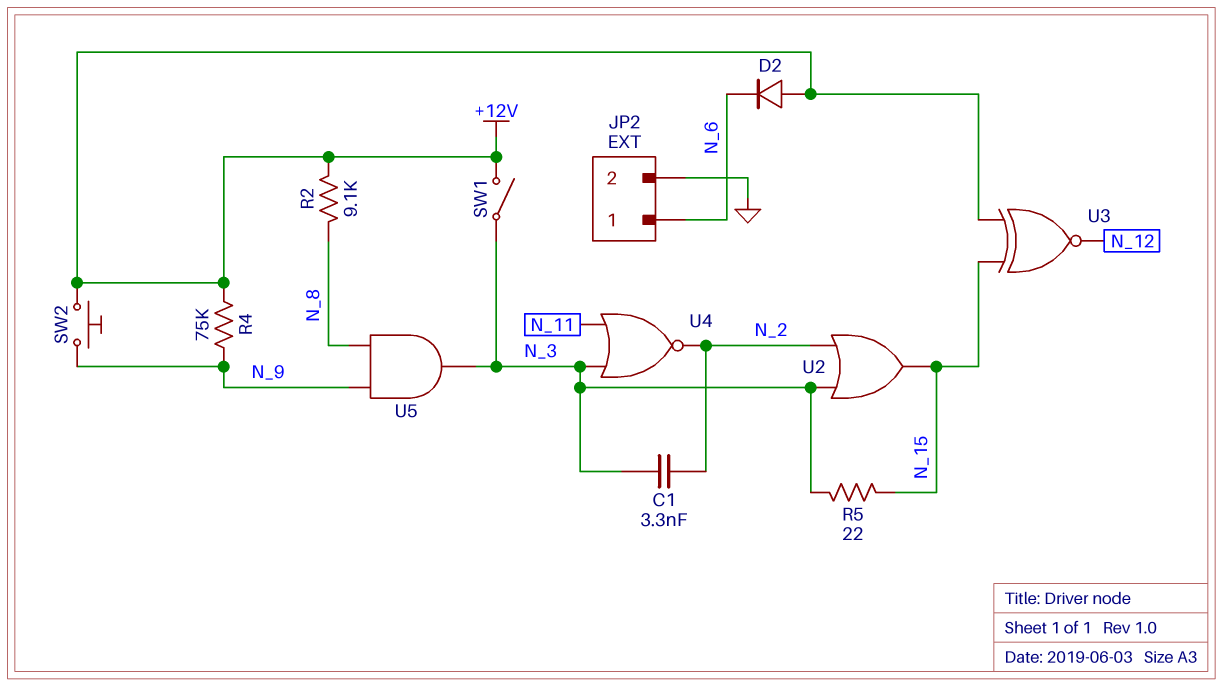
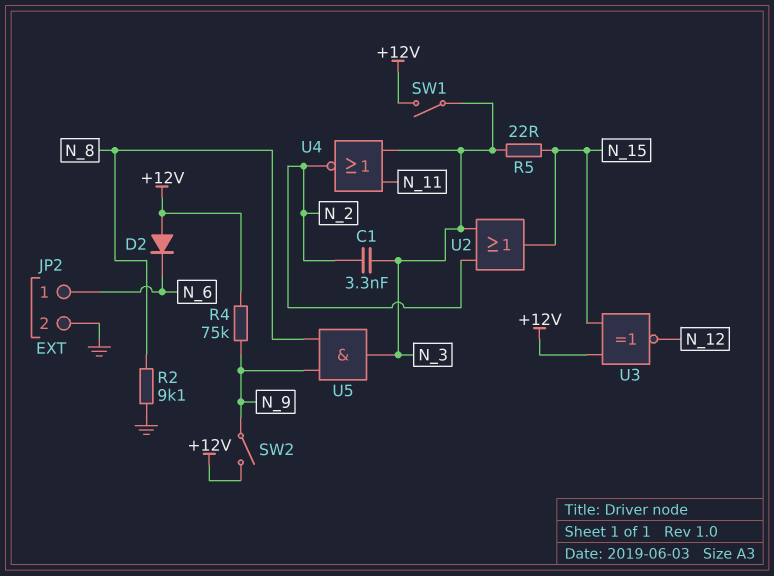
R2: 9.1k (+12V, N_8) -> 9.1k (GND, N_8)
SW2: button (+12V, N_9) -> switch (+12V, N_9)

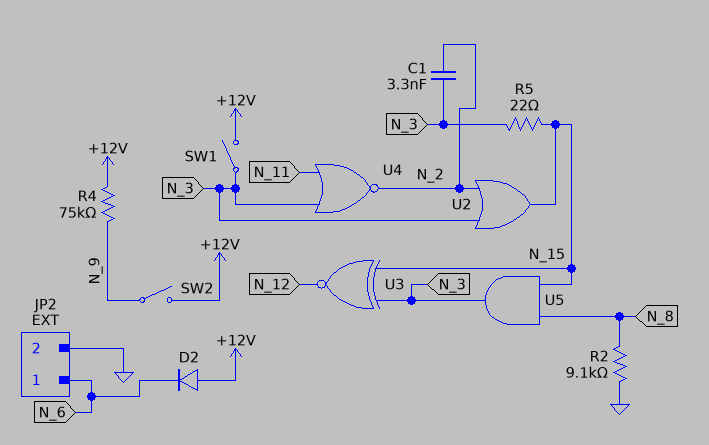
U3: XNOR (in +12V, in N_15, out N_12) -> XNOR (in N_3, in N_15, out N_12)
U5: AND (in N_8, in N_9, out N_3) -> AND (in N_8, in N_15, out N_3)

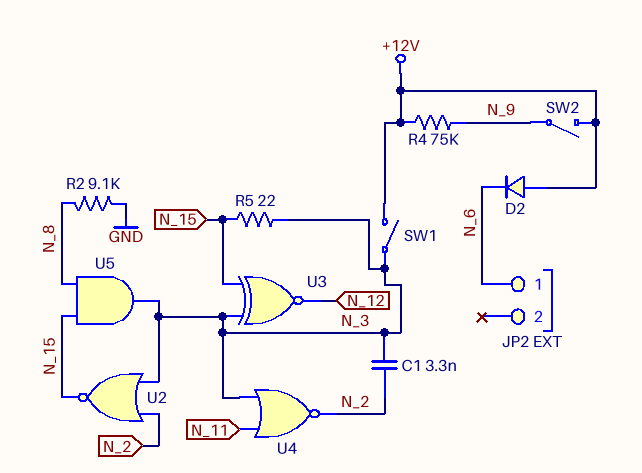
JP2 pin 2: GND -> none
U2: OR (in N_2, in N_3, out N_15) -> NOR (in N_2, in N_3, out N_15)

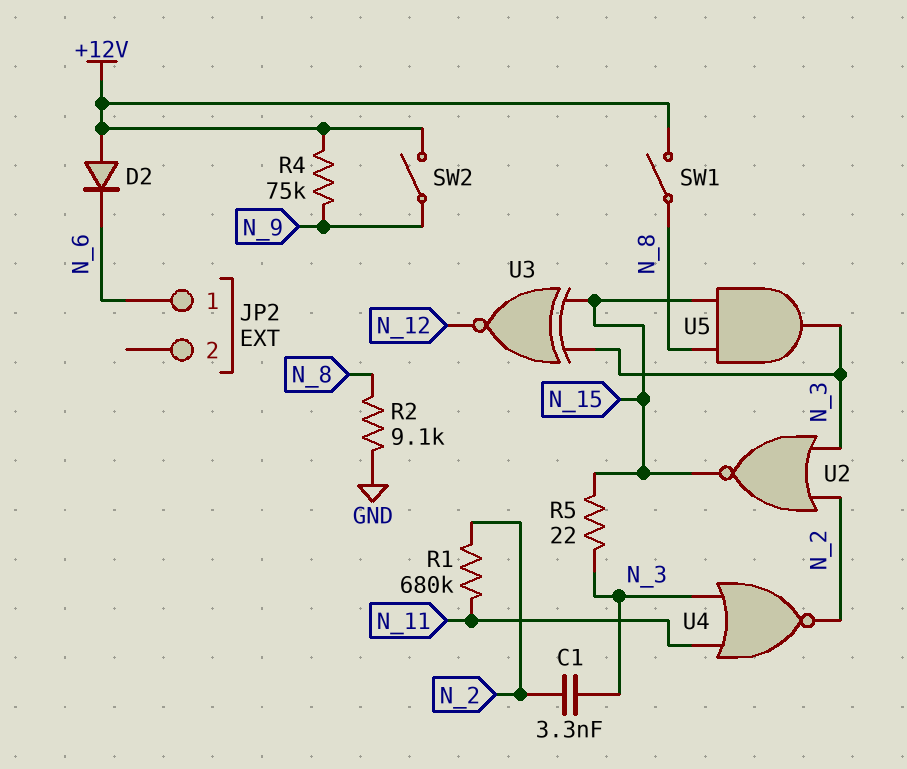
R1: none -> 680k (N_2, N_11)
SW1: switch (+12V, N_3) -> switch (+12V, N_8)

